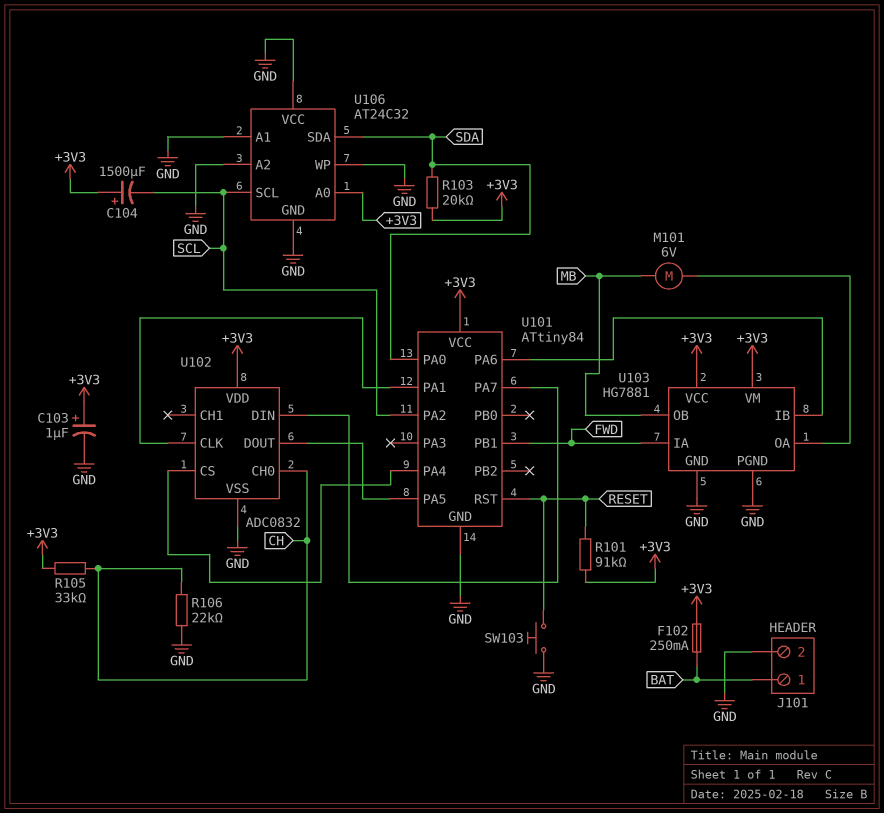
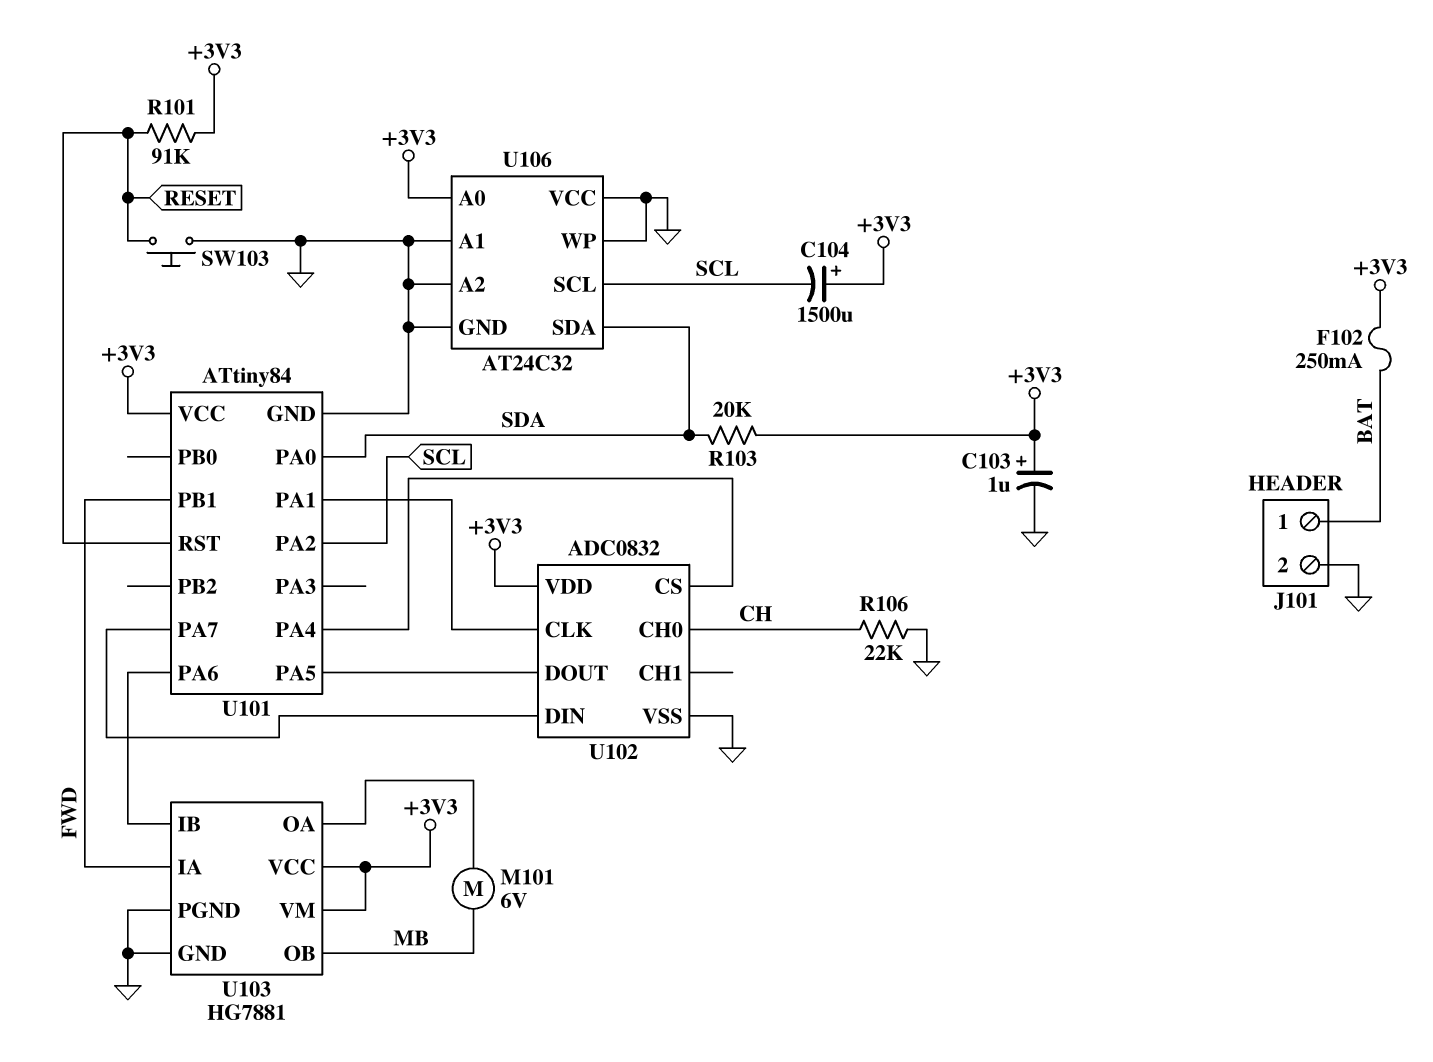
R105: 33k (+3V3, CH) -> none

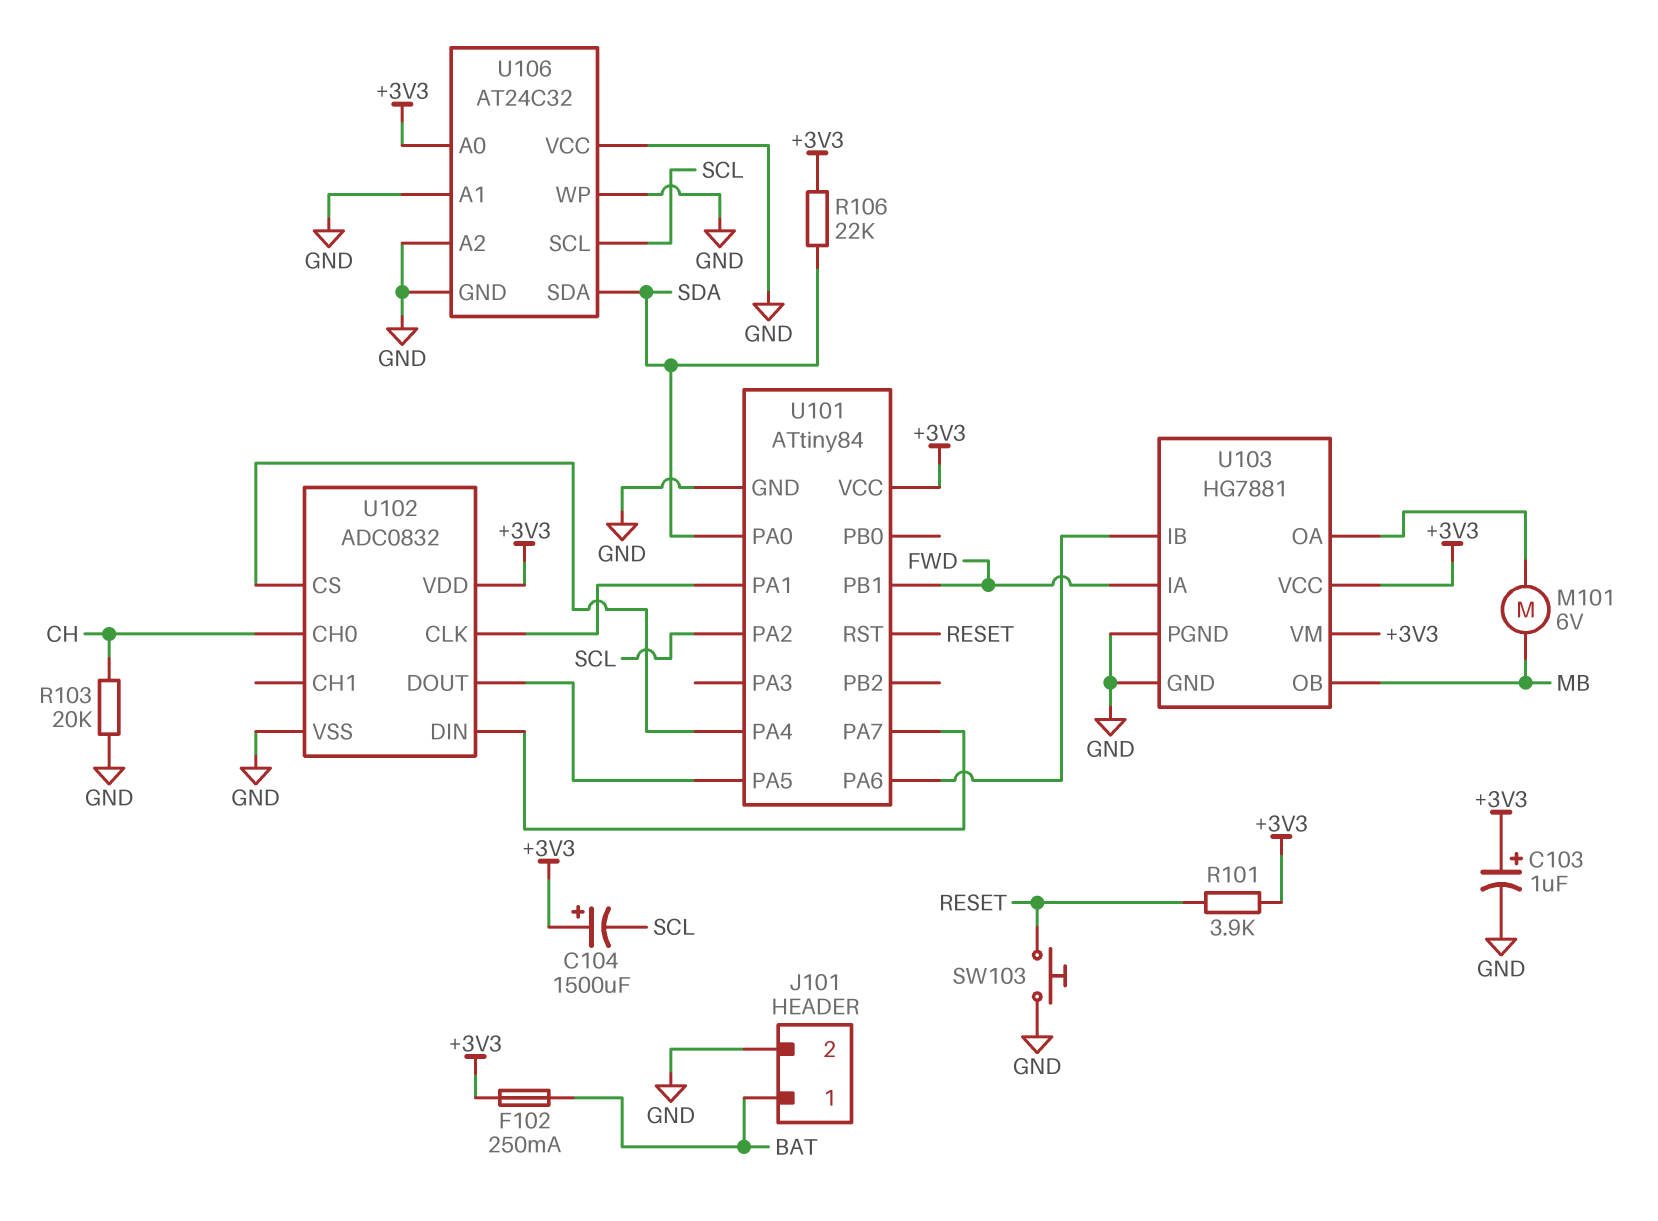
R101: 91k (+3V3, RESET) -> 3.9k (+3V3, RESET)
R103: 20k (+3V3, SDA) -> 20k (CH, GND)
R106: 22k (CH, GND) -> 22k (+3V3, SDA)

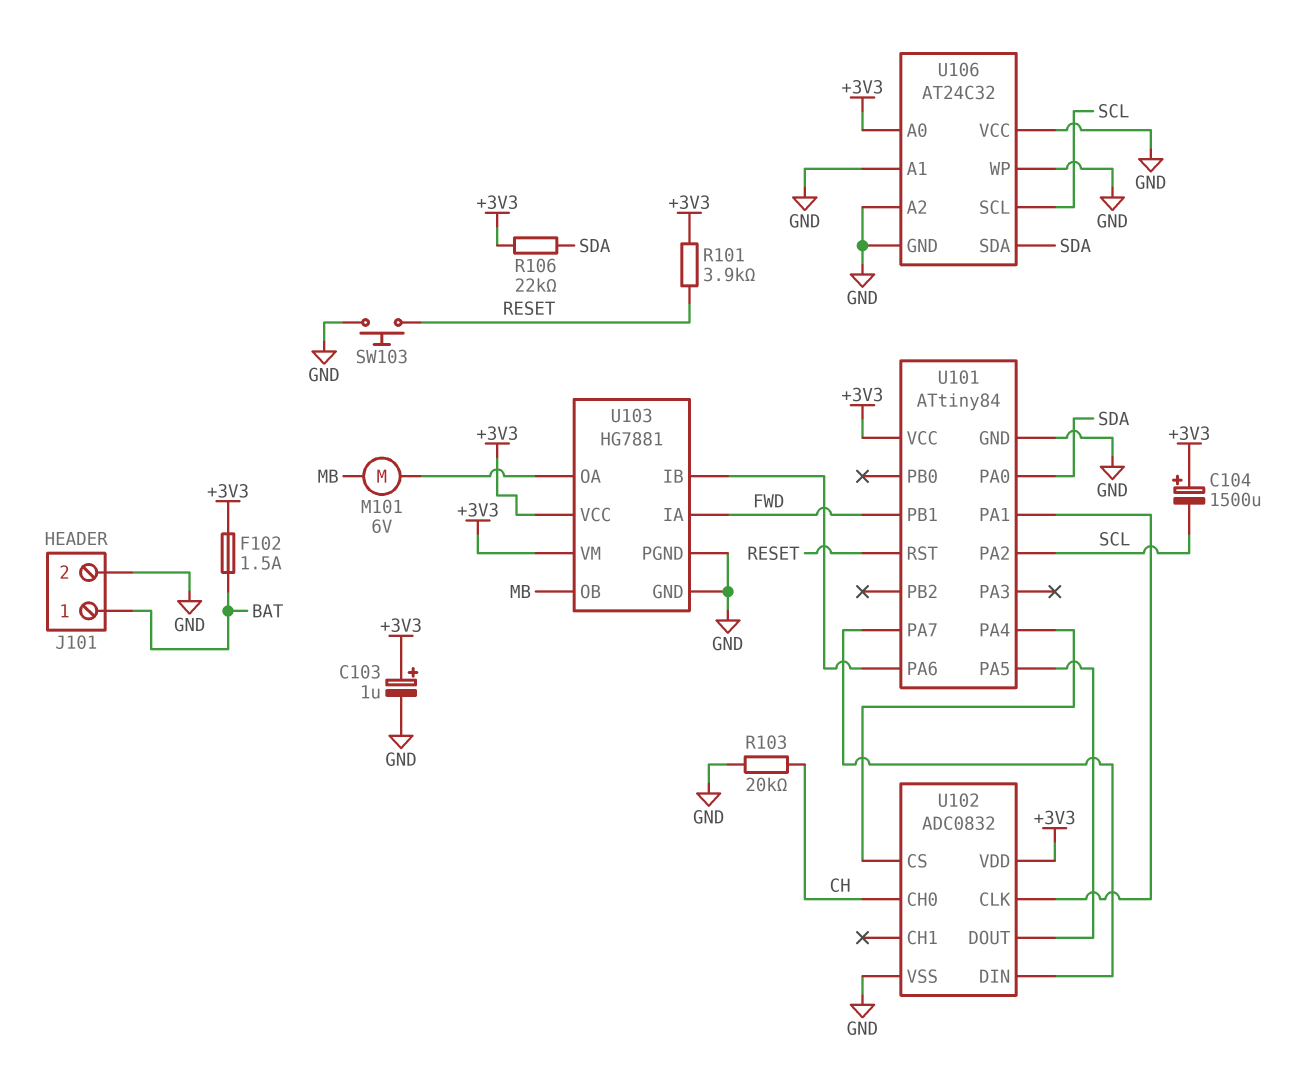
F102: 250mA (+3V3, BAT) -> 1.5A (+3V3, BAT)

